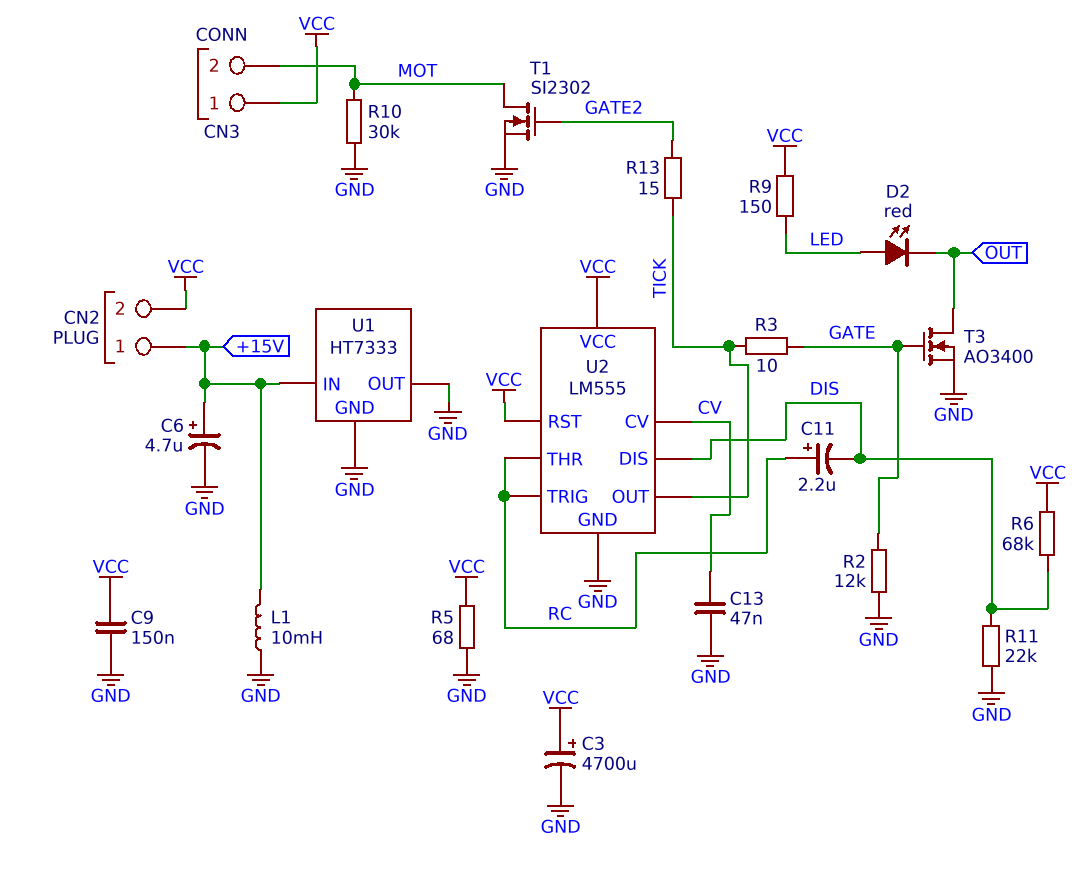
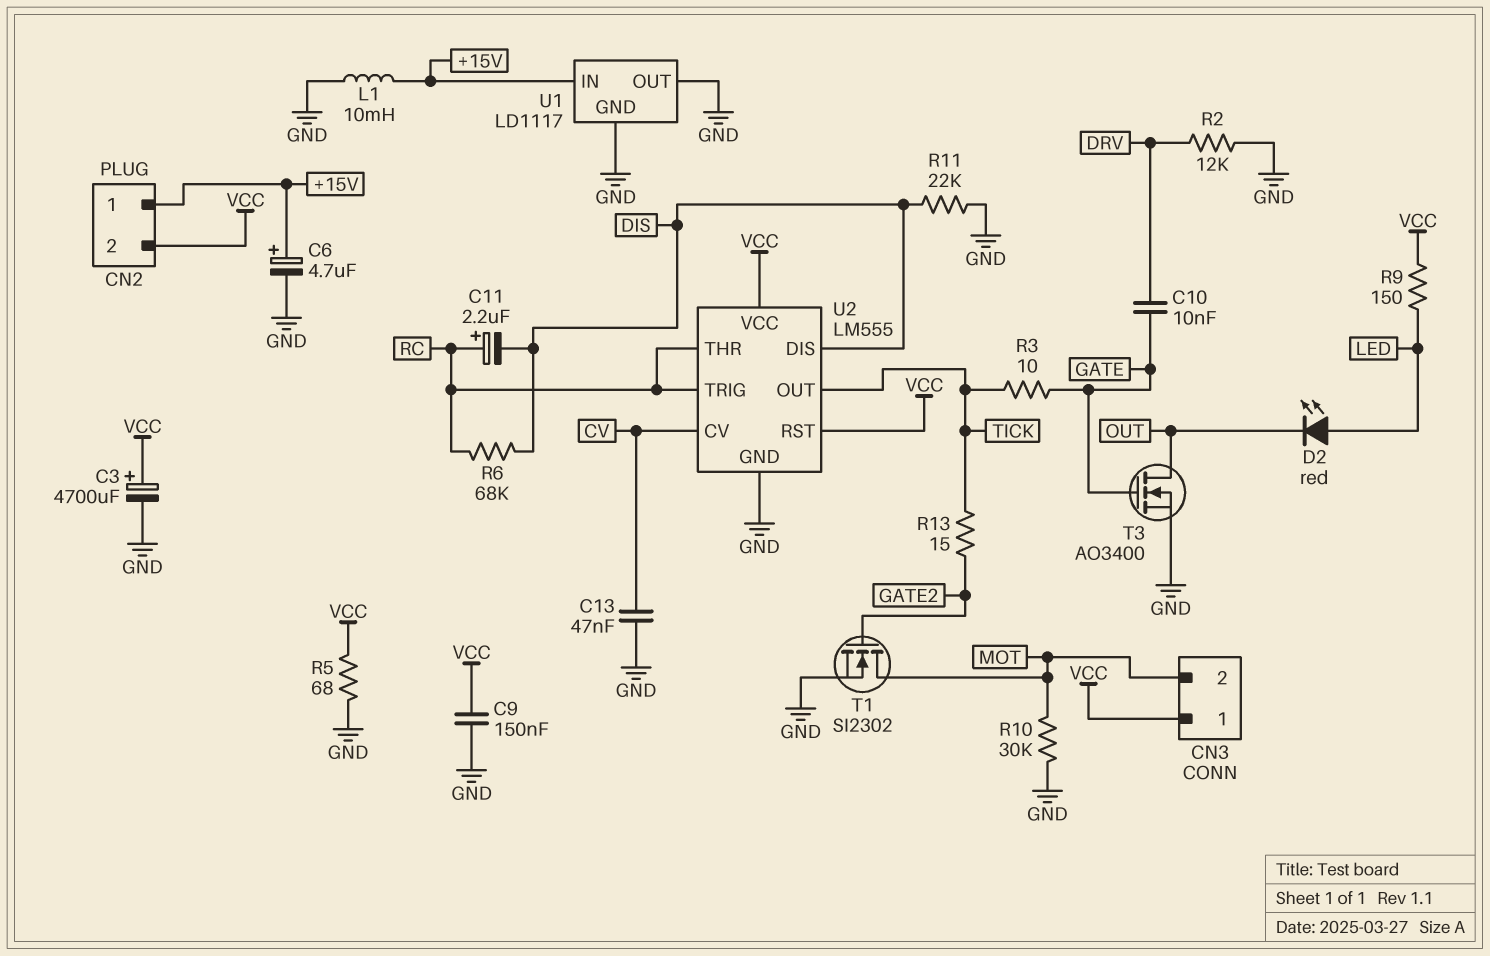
C10: none -> 10nF (DRV, GATE)
R2: 12k (GATE, GND) -> 12k (DRV, GND)
R6: 68k (DIS, VCC) -> 68k (DIS, RC)
U1: HT7333 -> LD1117

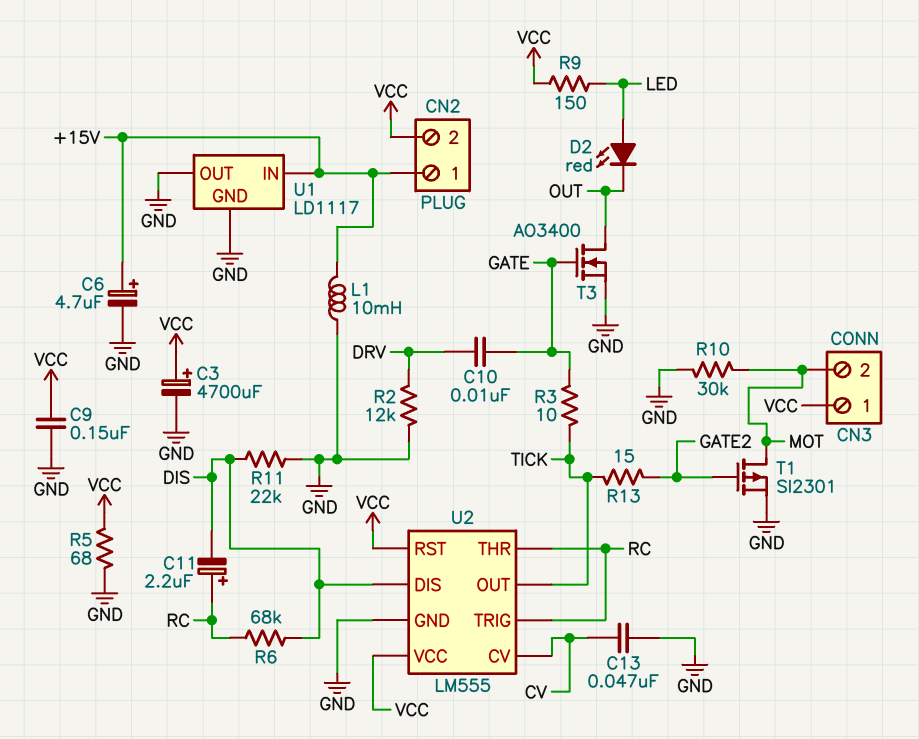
T1: NMOS SI2302 (G GATE2, D MOT, S GND) -> PMOS SI2301 (G GATE2, D MOT, S GND)

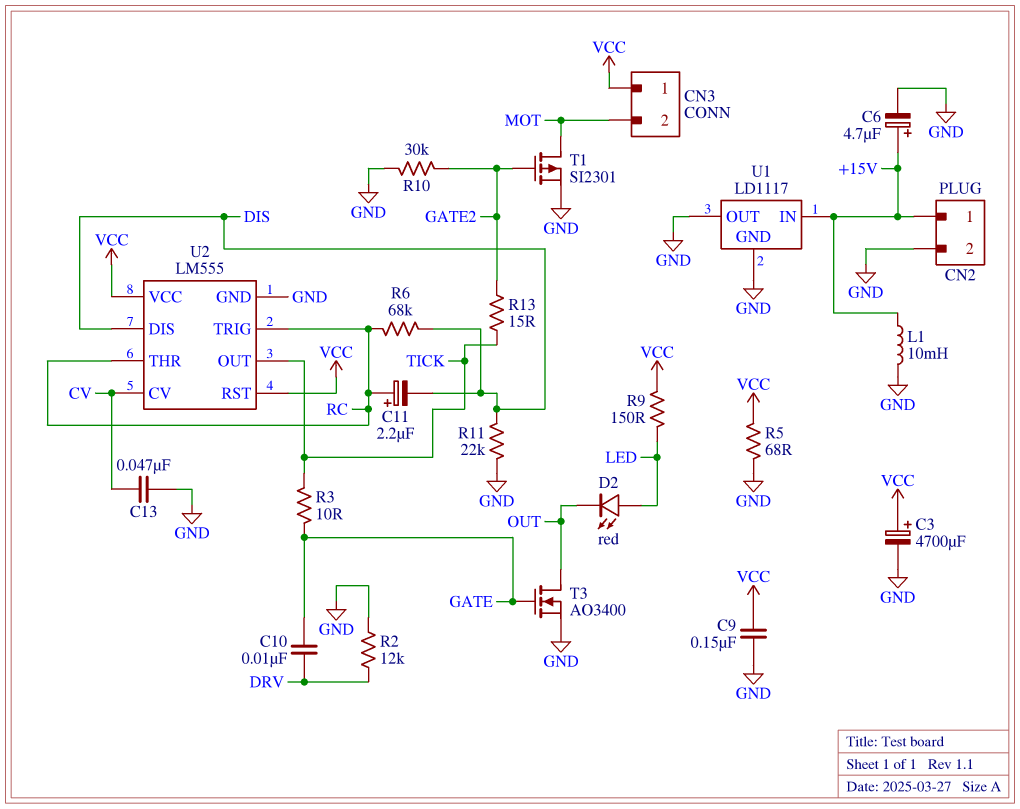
CN2 pin 2: VCC -> GND
R10: 30k (GND, MOT) -> 30k (GATE2, GND)

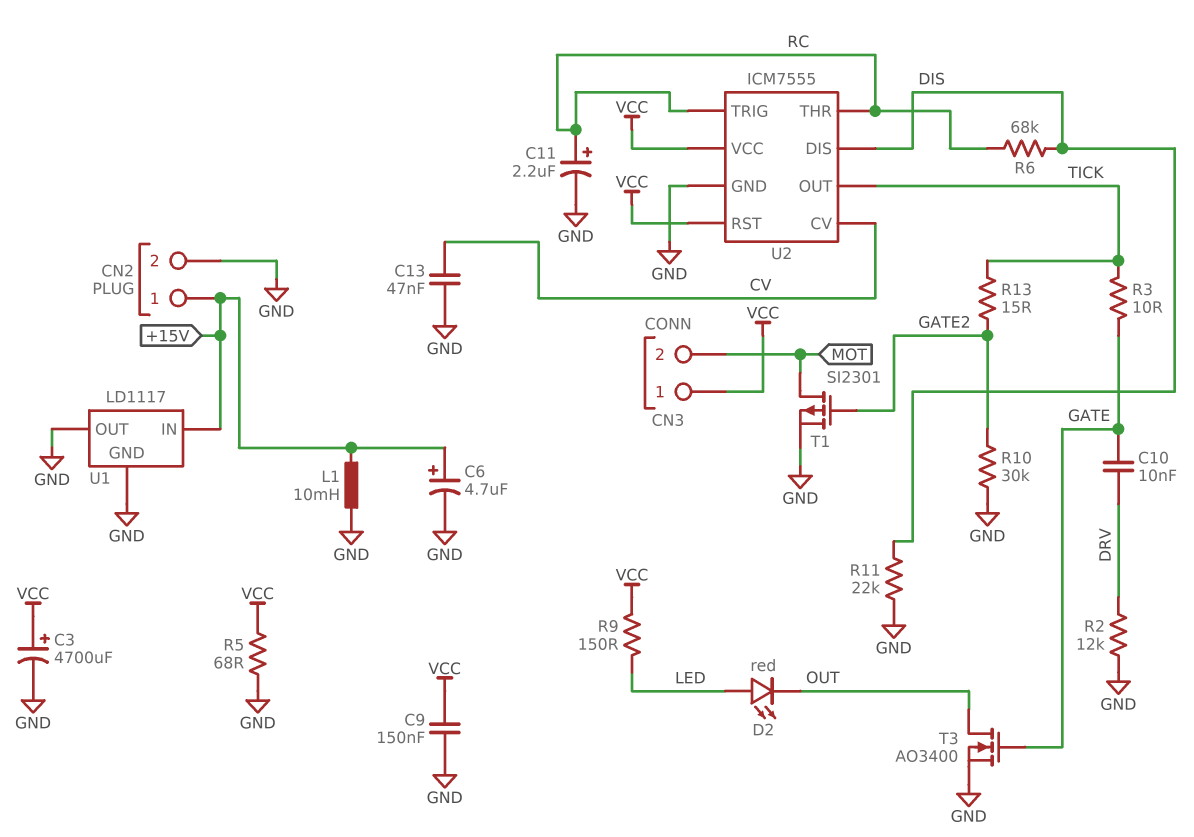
C11: 2.2uF (plus RC, minus DIS) -> 2.2uF (plus RC, minus GND)
U2: LM555 -> ICM7555

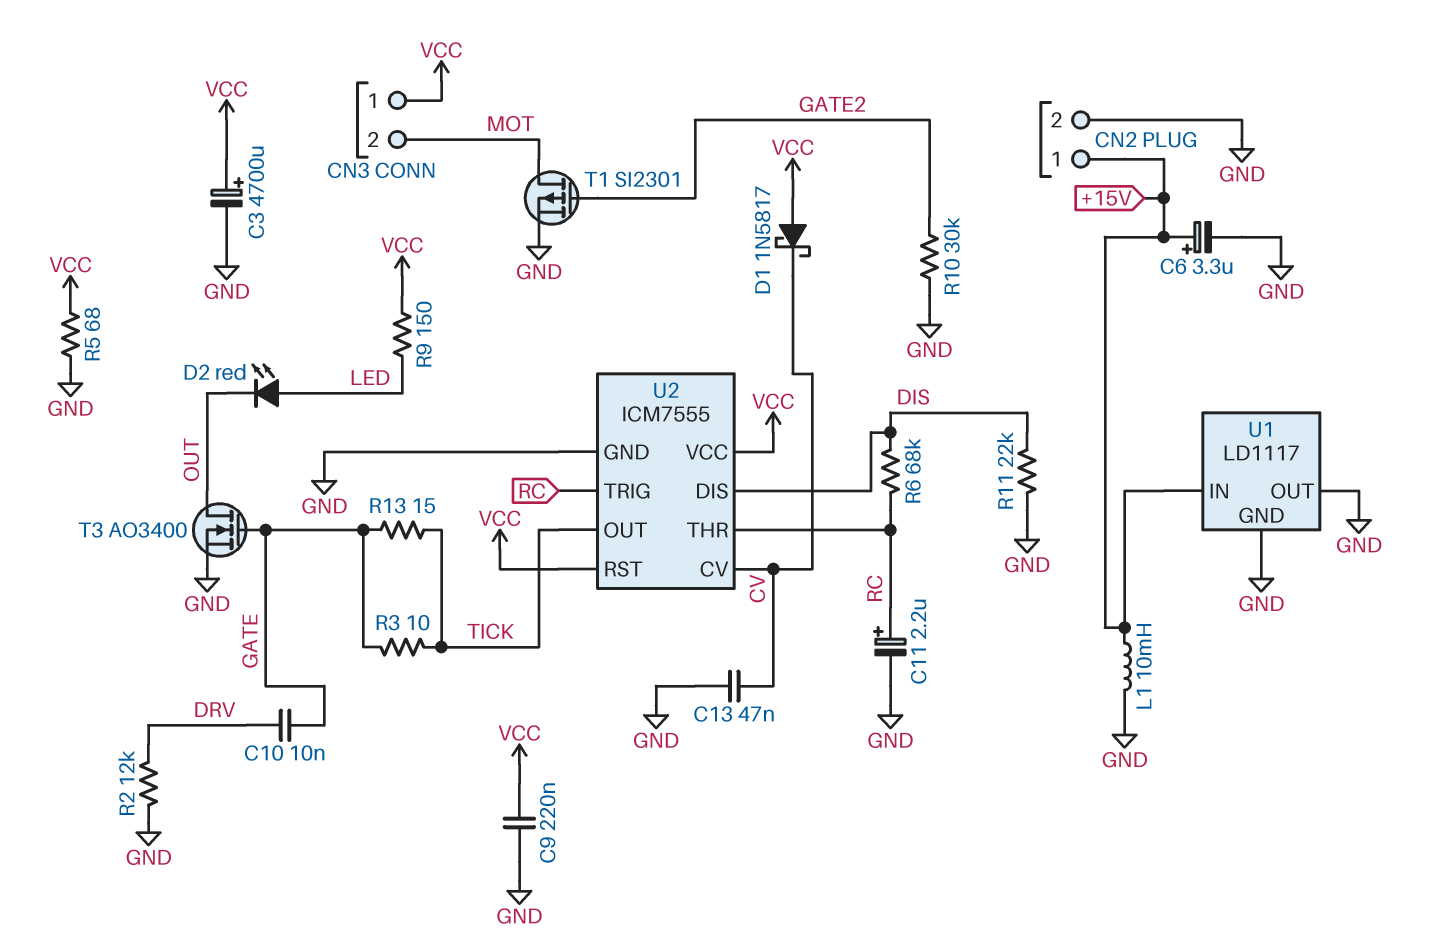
C6: 4.7uF (plus +15V, minus GND) -> 3.3uF (plus +15V, minus GND)
C9: 150nF (GND, VCC) -> 220nF (GND, VCC)
D1: none -> schottky 1N5817 (A VCC, K CV)
R13: 15 (GATE2, TICK) -> 15 (GATE, TICK)

